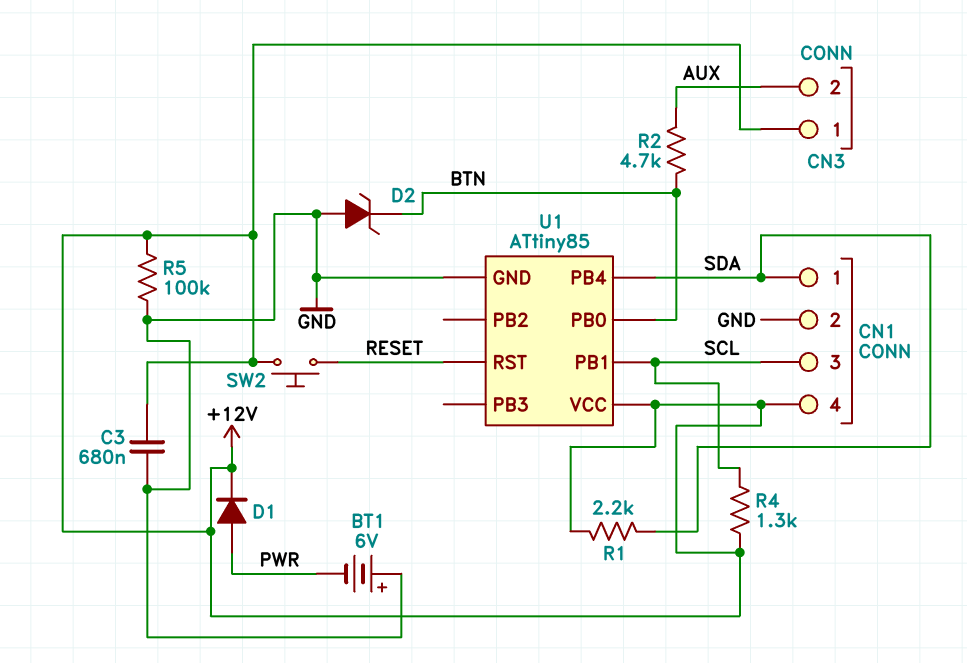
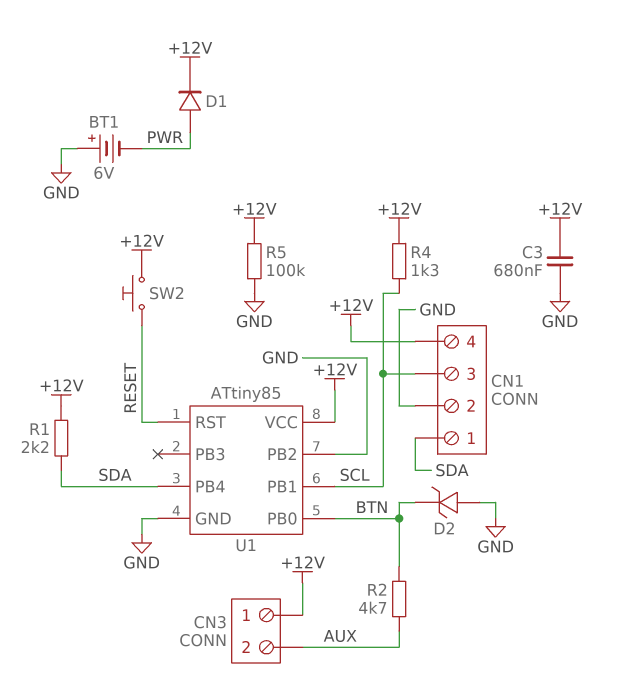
U1 pin PB2: none -> GND

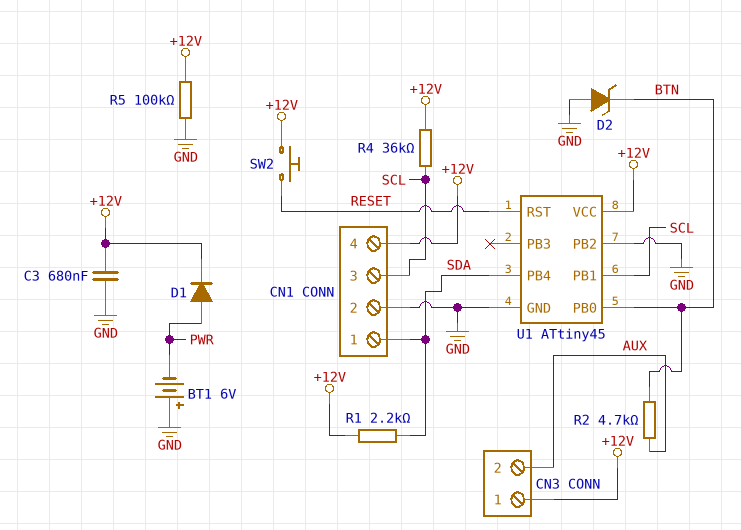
R4: 1.3k (+12V, SCL) -> 36k (+12V, SCL)
U1: ATtiny85 -> ATtiny45

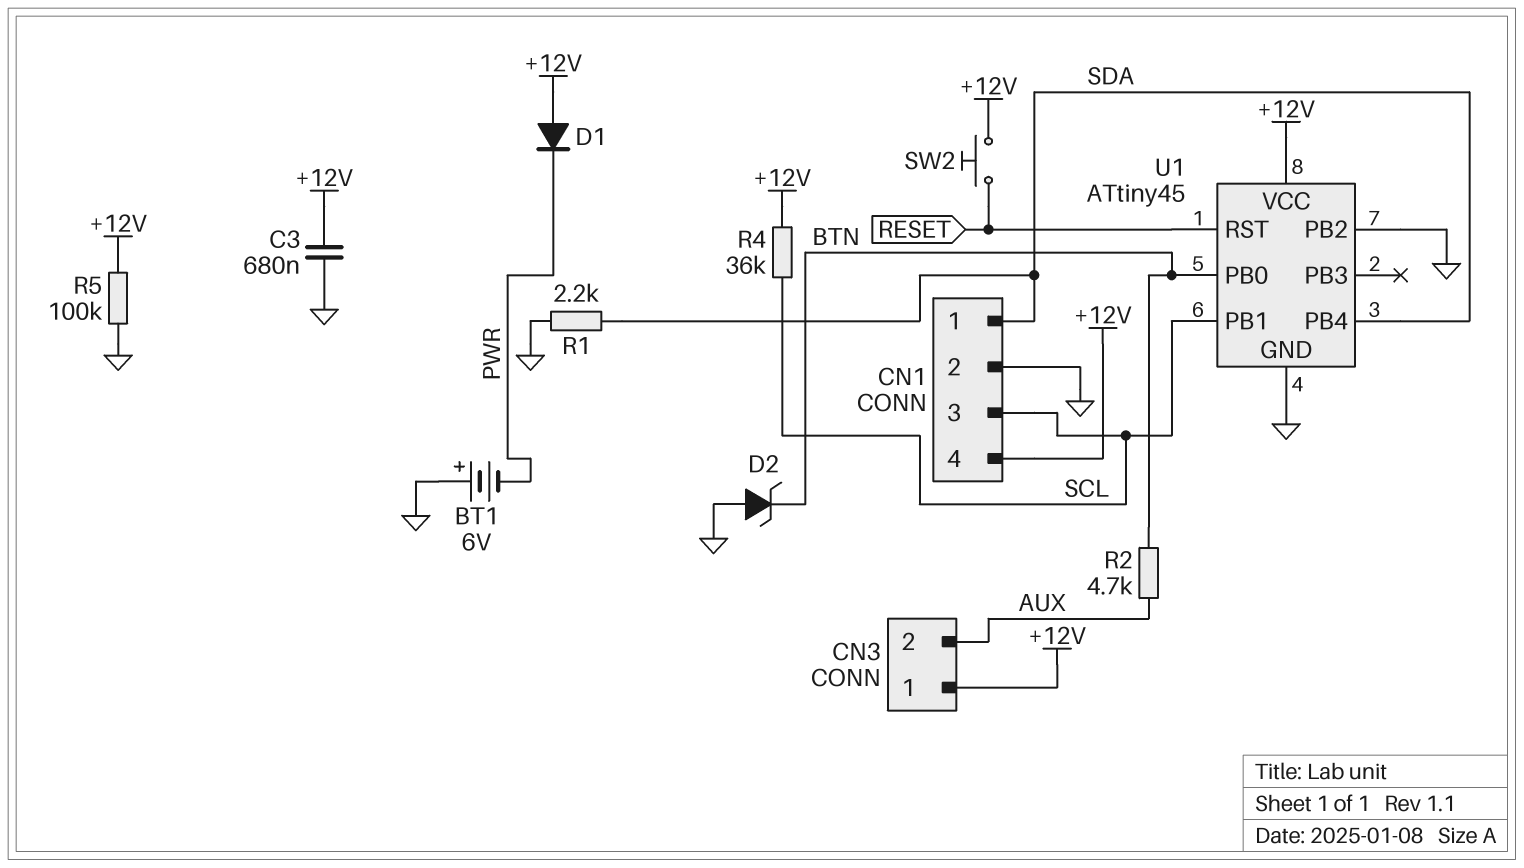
D1: diode (A PWR, K +12V) -> diode (A +12V, K PWR)
R1: 2.2k (+12V, SDA) -> 2.2k (GND, SDA)

